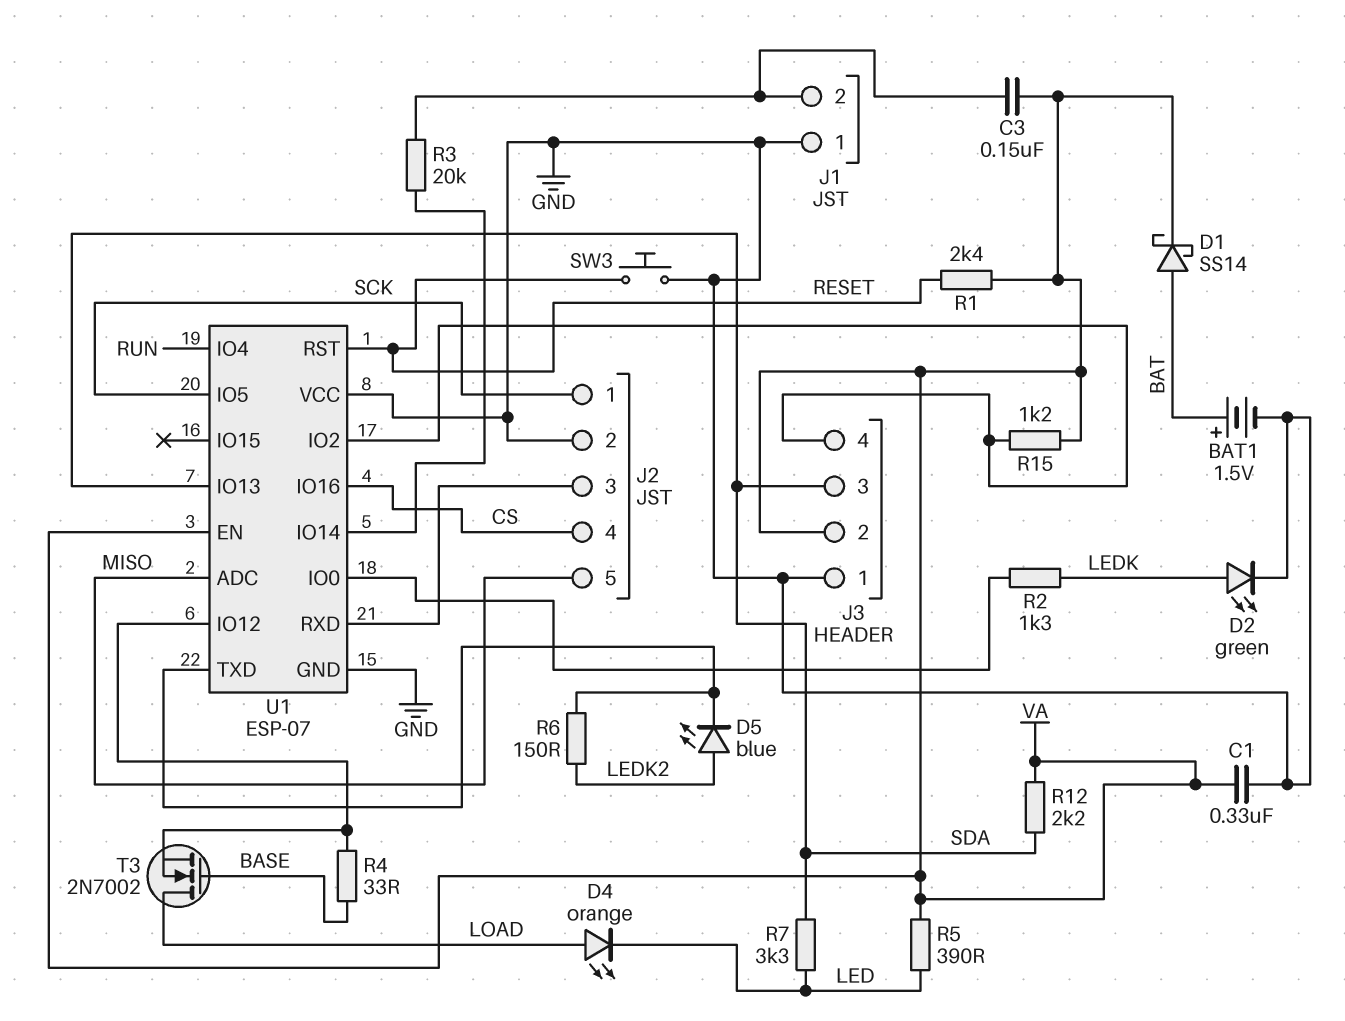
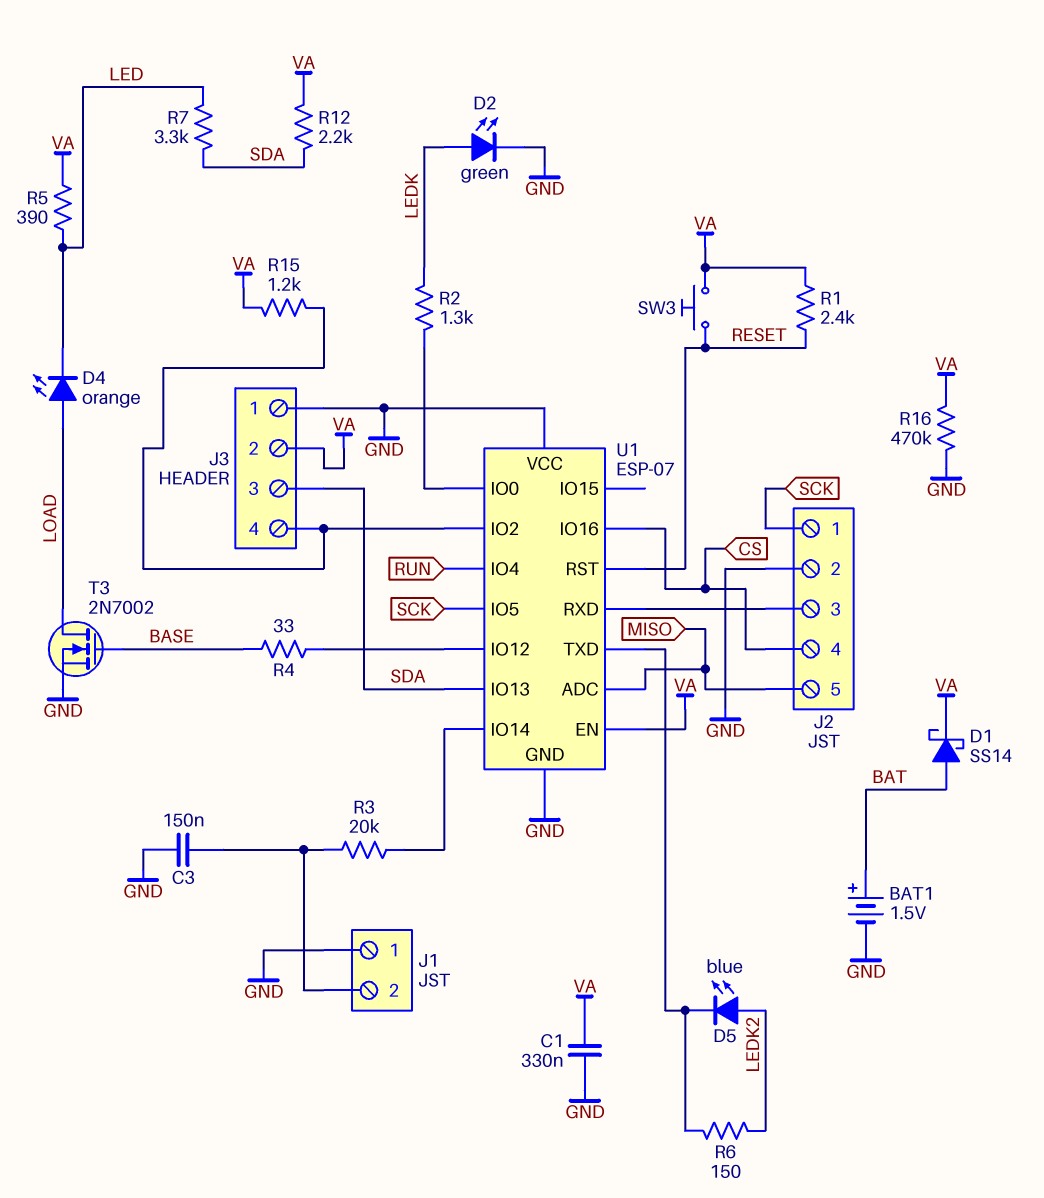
C3: 150nF (J1/2, VA) -> 150nF (GND, J1/2)
R16: none -> 470k (GND, VA)
SW3: button (GND, RESET) -> button (RESET, VA)
T3: NMOS 2N7002 (G BASE, D LOAD, S U1/IO12) -> NMOS 2N7002 (G BASE, D LOAD, S GND)

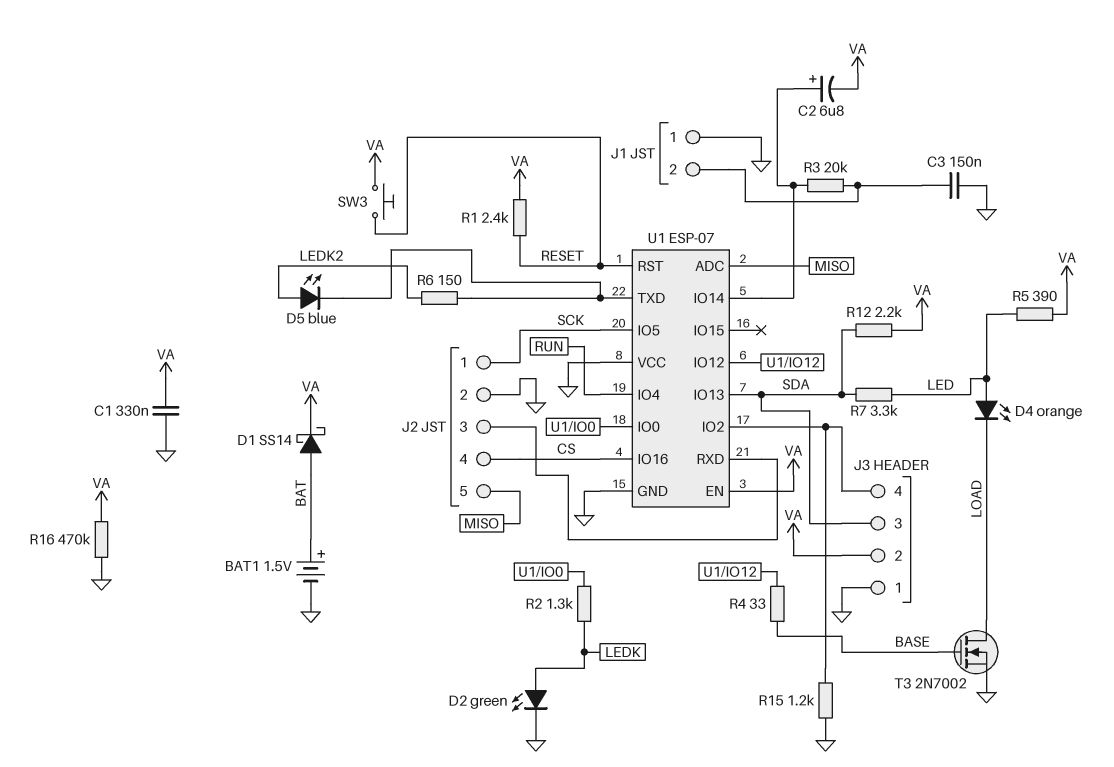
C2: none -> 6.8uF (plus U1/IO14, minus VA)
D4: LED orange (A LOAD, K LED) -> LED orange (A LED, K LOAD)
R15: 1.2k (J3/4, VA) -> 1.2k (GND, J3/4)

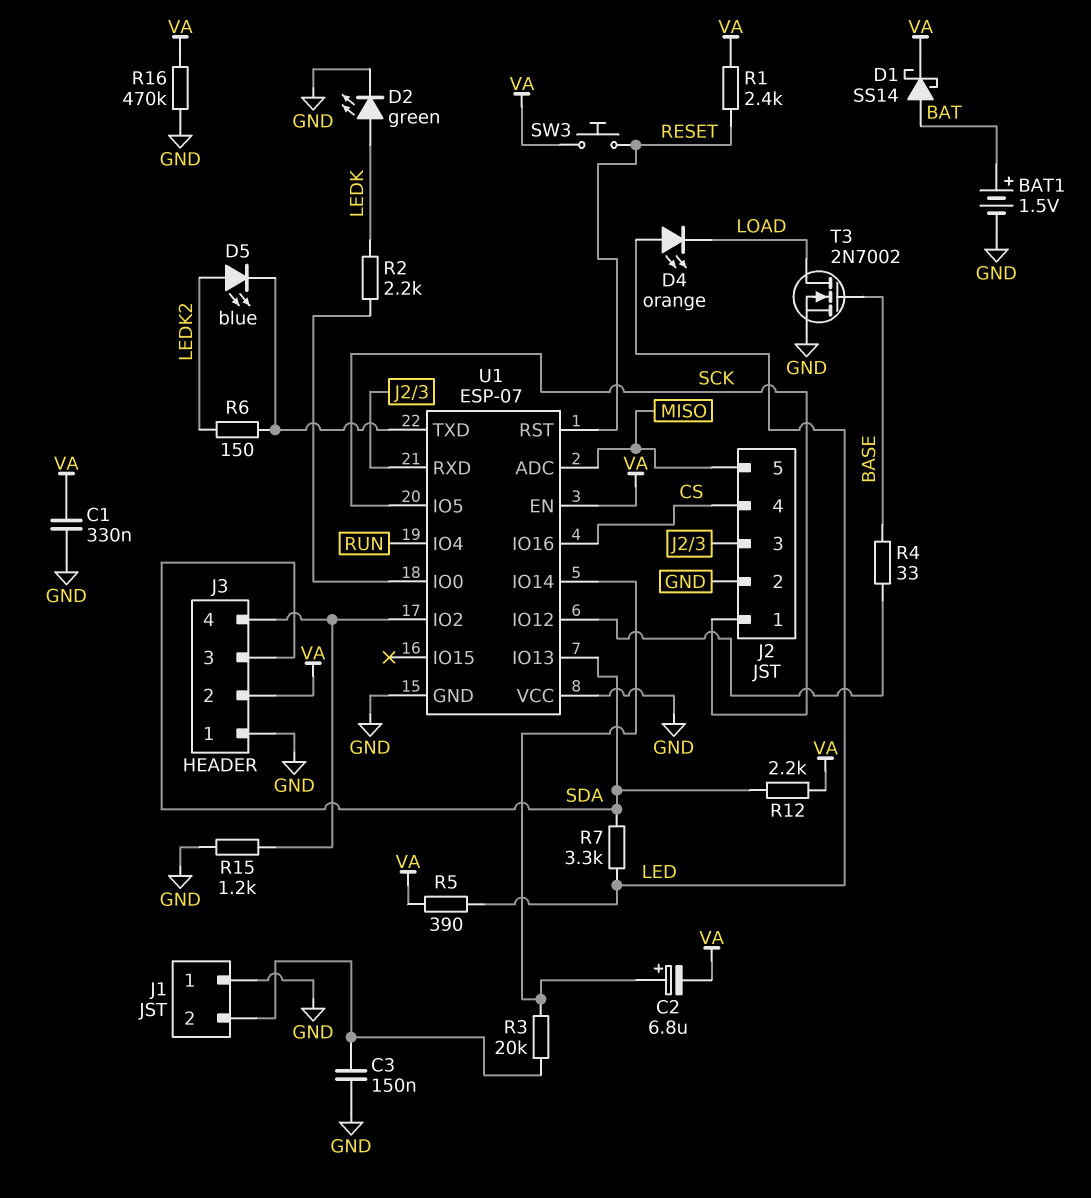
R2: 1.3k (LEDK, U1/IO0) -> 2.2k (LEDK, U1/IO0)

